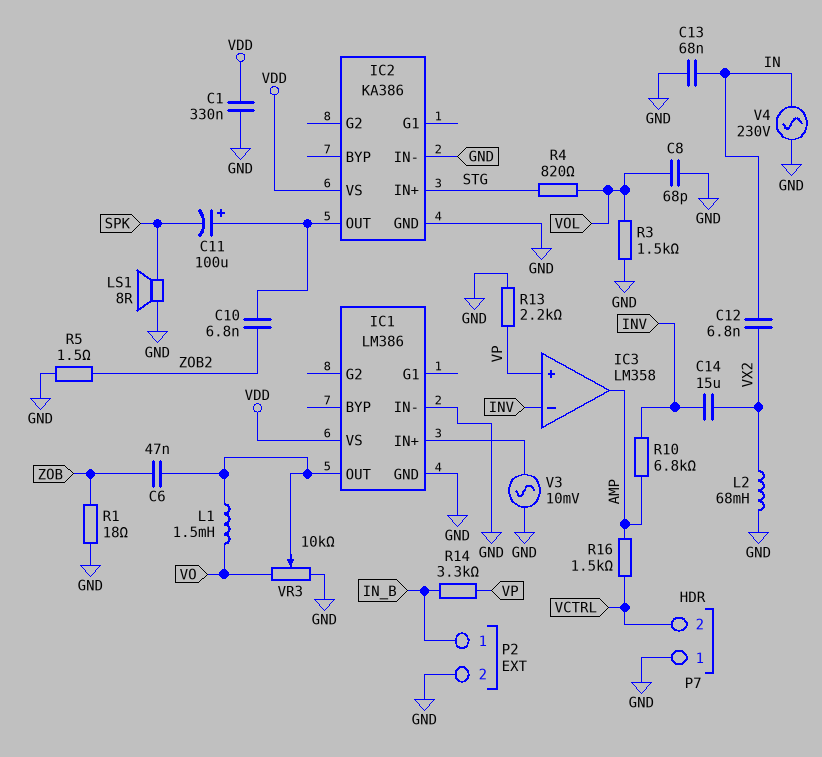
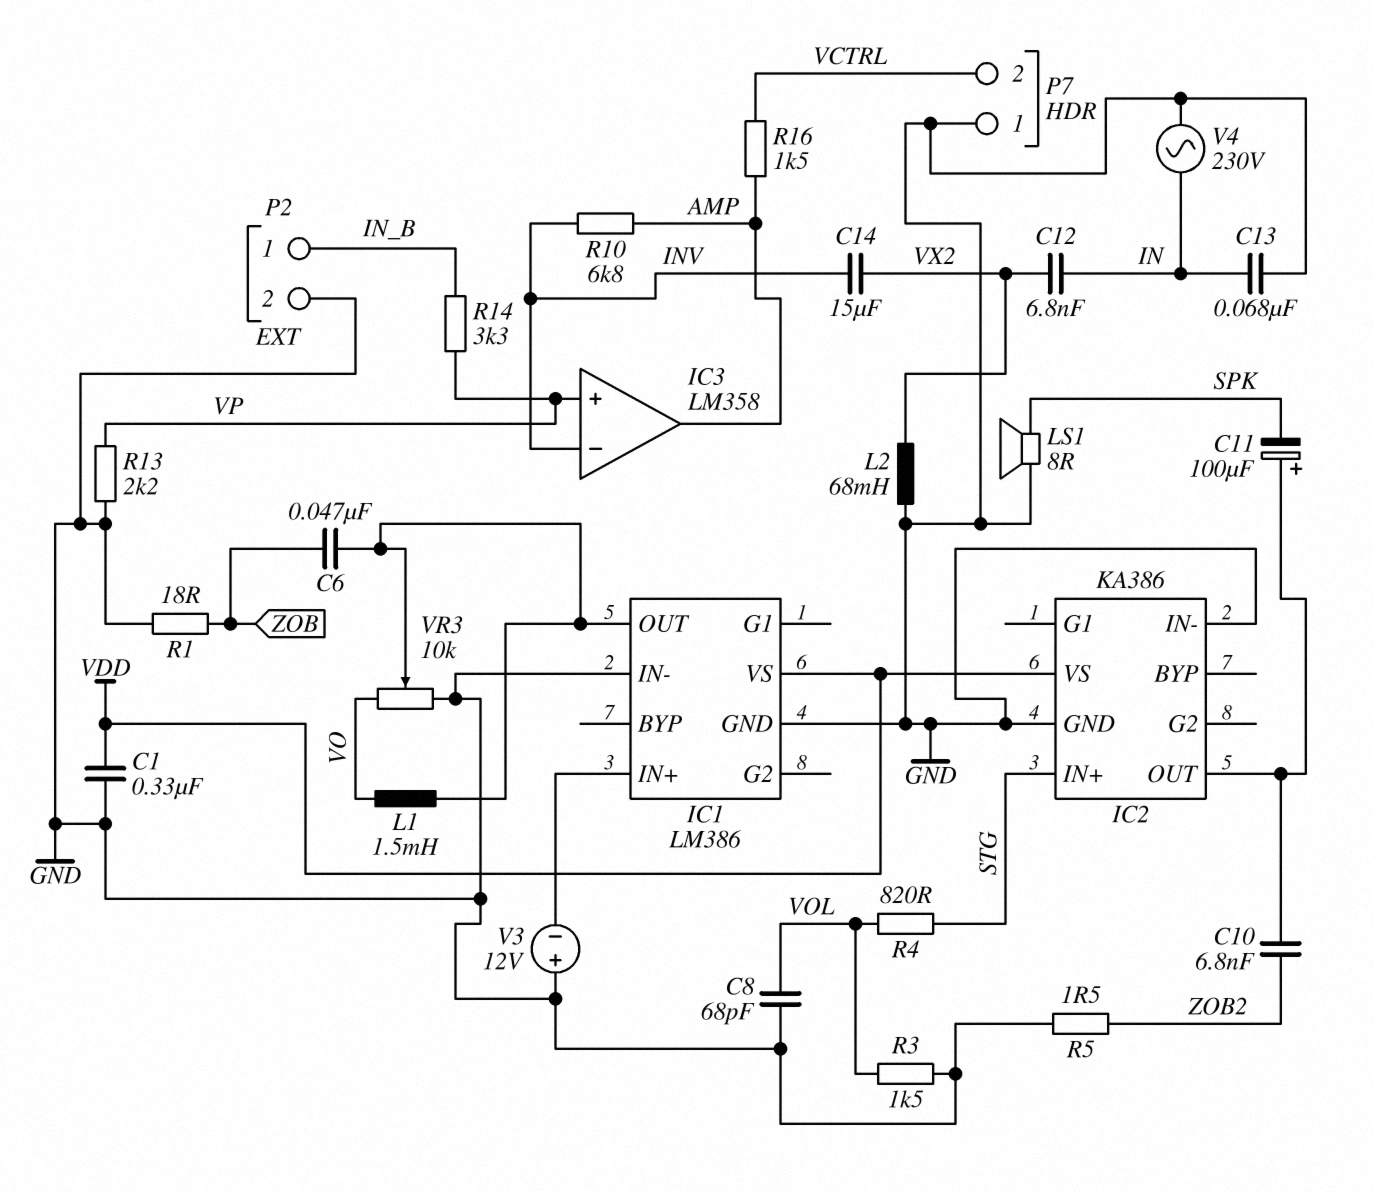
V3: AC 10mV (GND, IC1/IN+) -> 12V (plus GND, minus IC1/IN+)

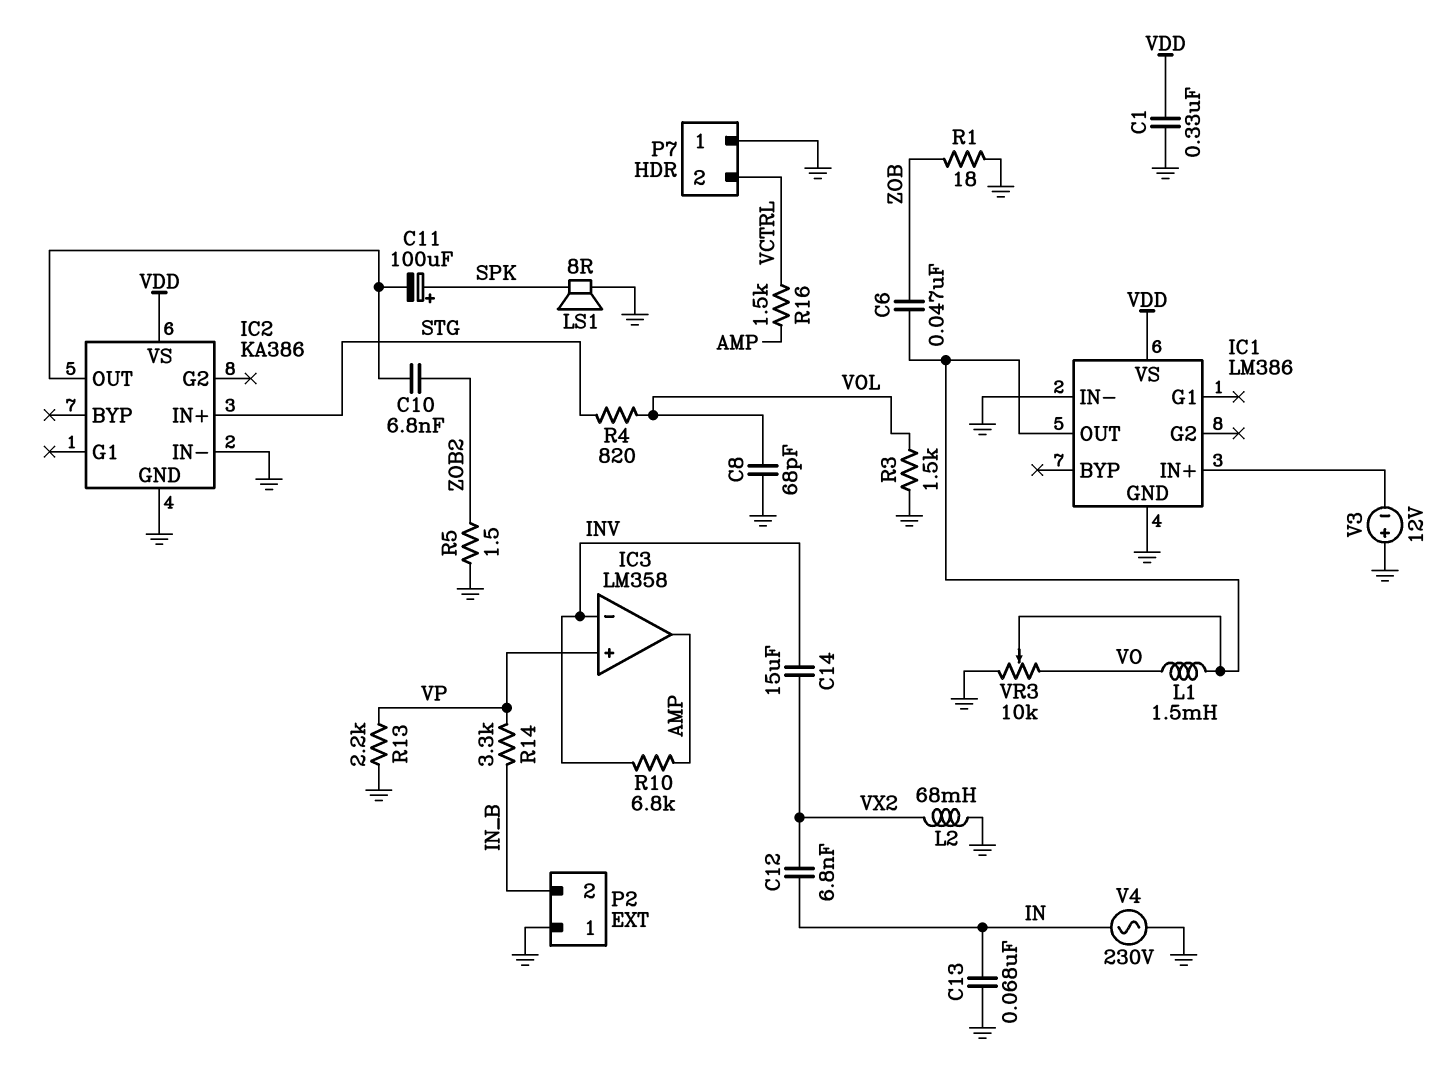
C11: 100uF (plus IC2/OUT, minus SPK) -> 100uF (plus SPK, minus IC2/OUT)
P2 pin 1: IN_B -> GND
P2 pin 2: GND -> IN_B

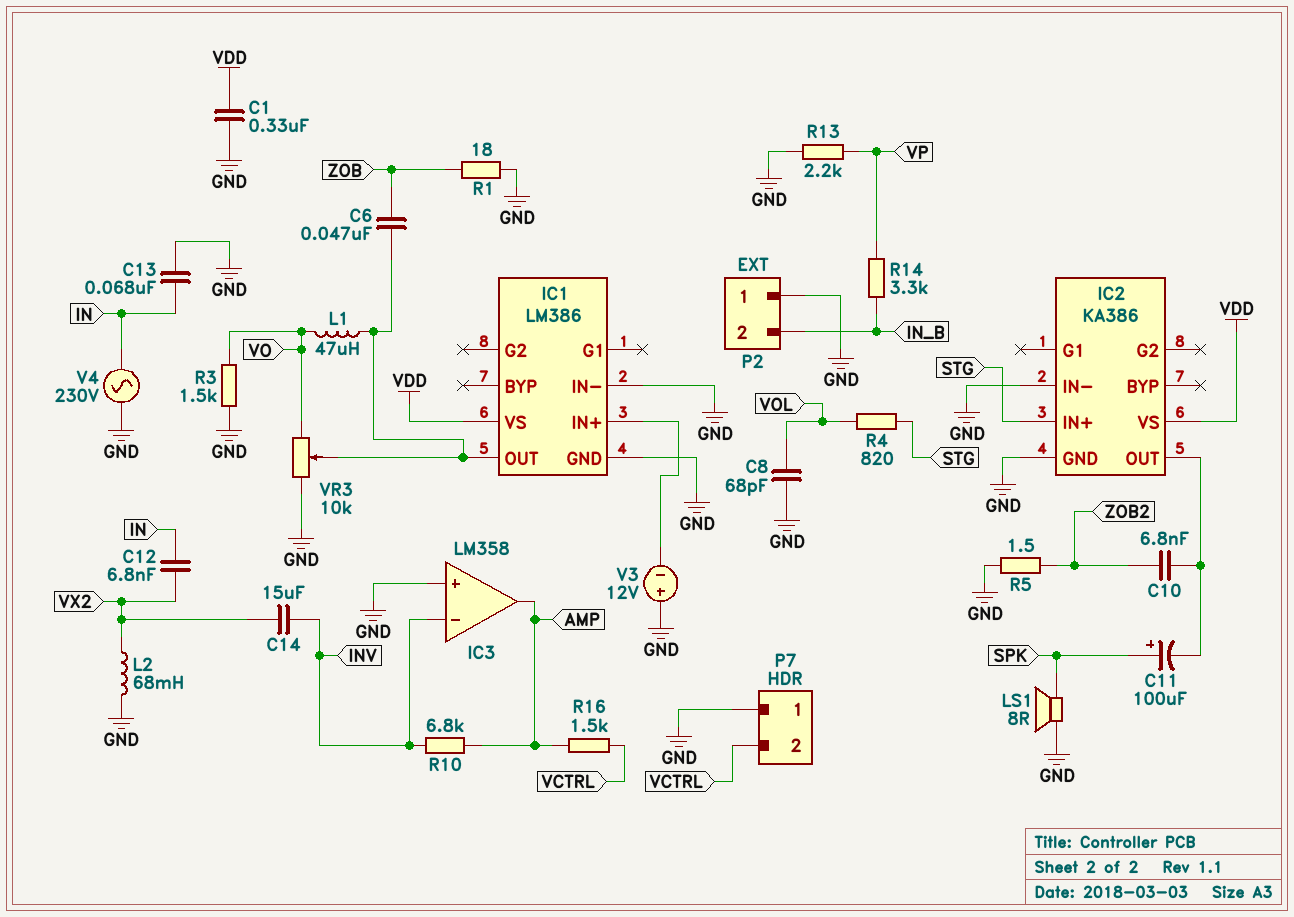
IC3 pin in+: VP -> GND
L1: 1.5mH (IC1/OUT, VO) -> 47uH (IC1/OUT, VO)
R3: 1.5k (GND, VOL) -> 1.5k (GND, VO)

